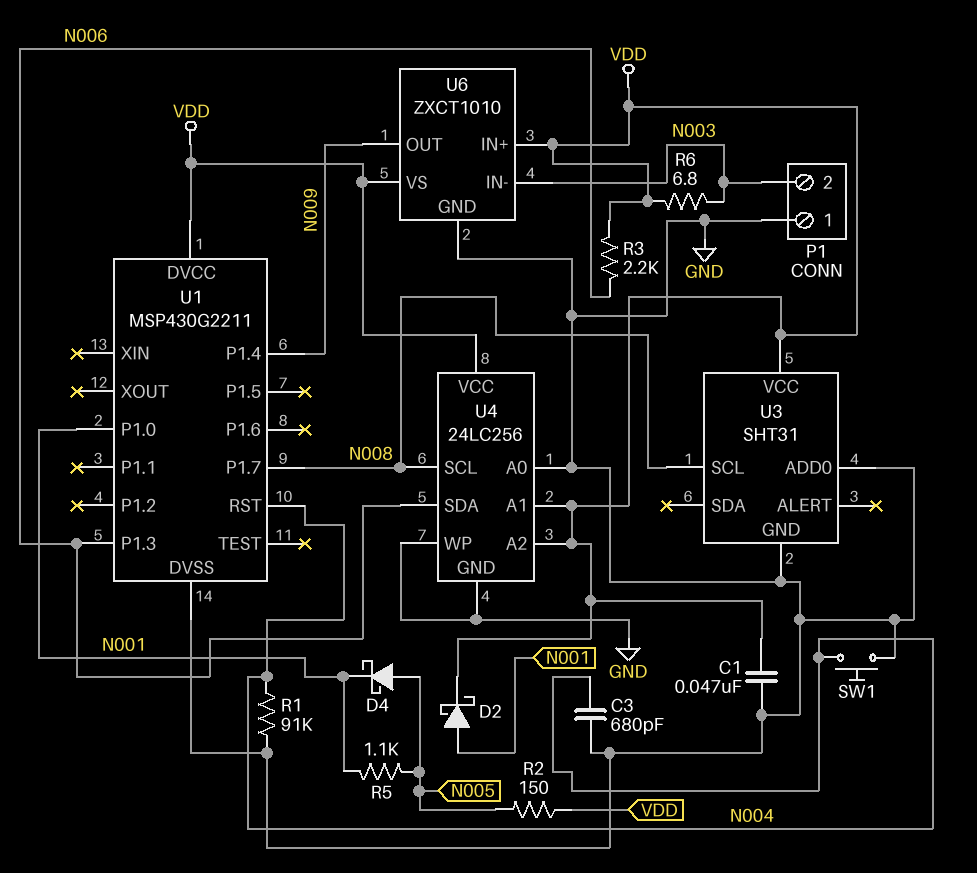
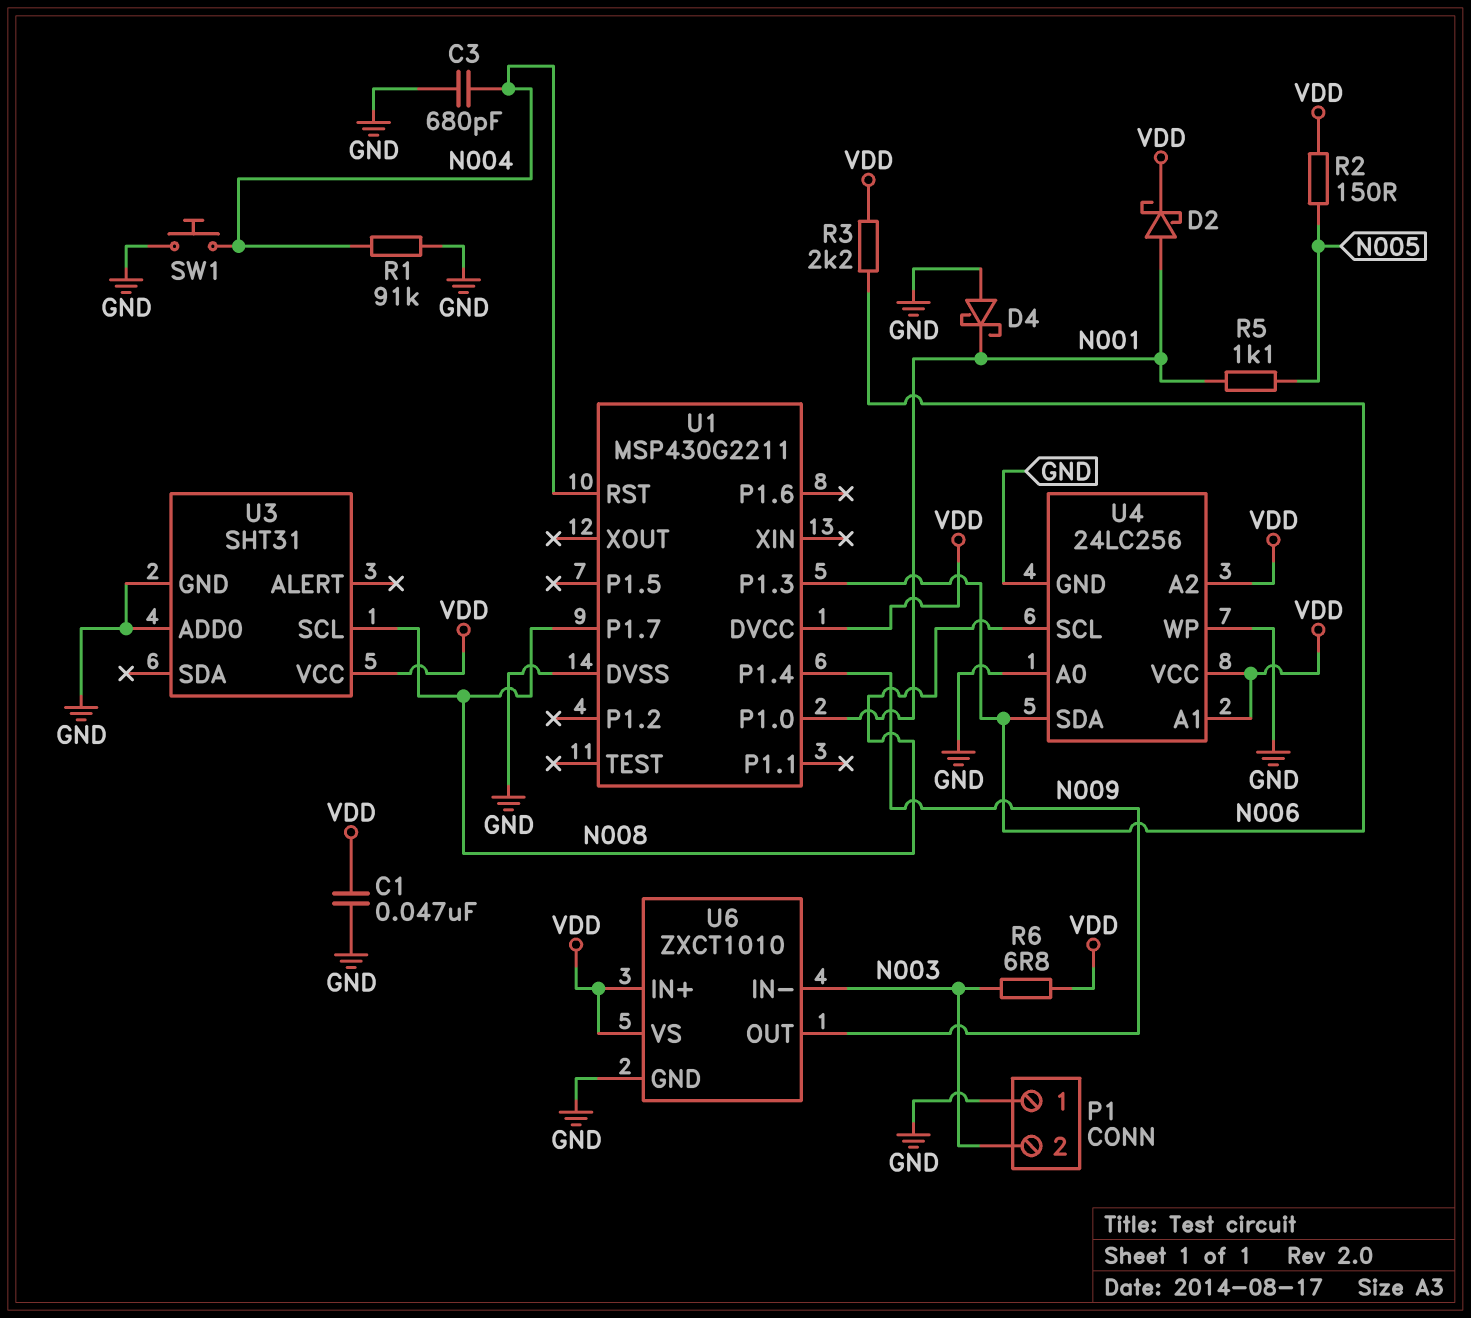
D4: schottky (A N005, K N001) -> schottky (A GND, K N001)

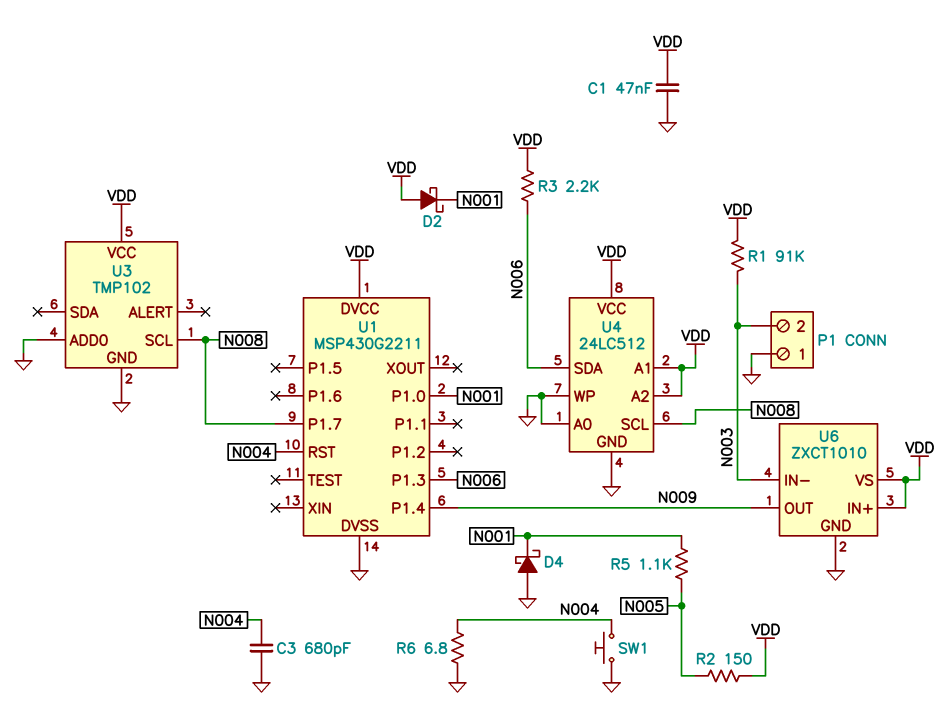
D2: schottky (A N001, K VDD) -> schottky (A VDD, K N001)
R1: 91k (GND, N004) -> 91k (N003, VDD)
R6: 6.8 (N003, VDD) -> 6.8 (GND, N004)
U3: SHT31 -> TMP102
U4: 24LC256 -> 24LC512

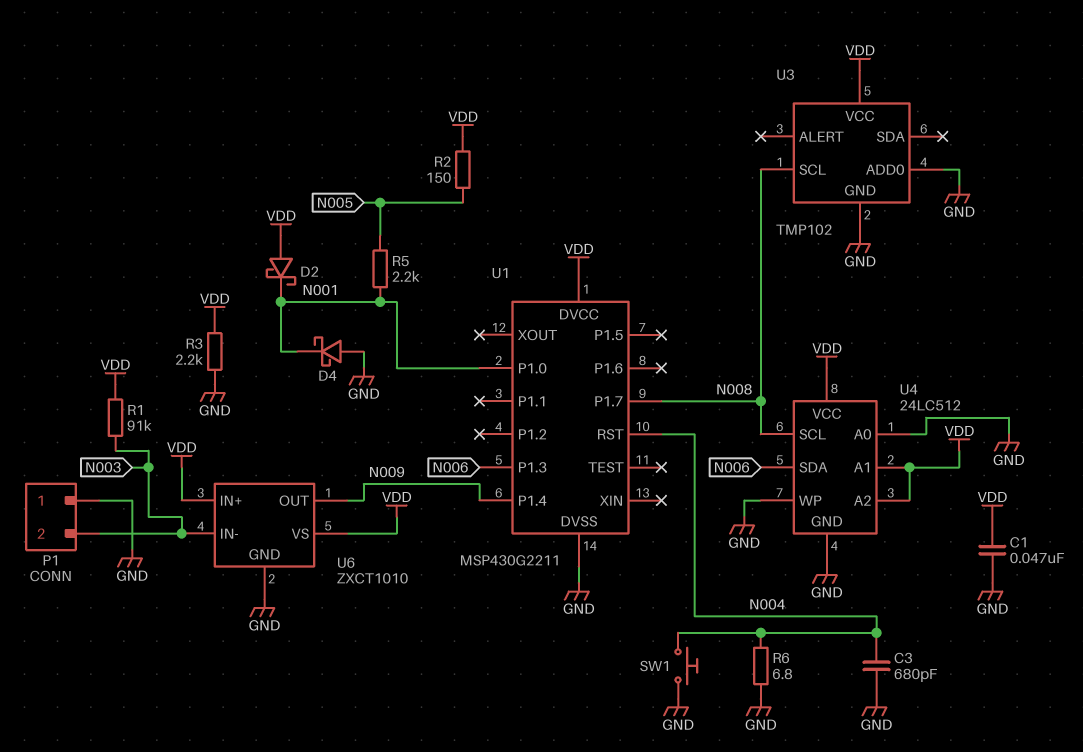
R3: 2.2k (N006, VDD) -> 2.2k (GND, VDD)
R5: 1.1k (N001, N005) -> 2.2k (N001, N005)

